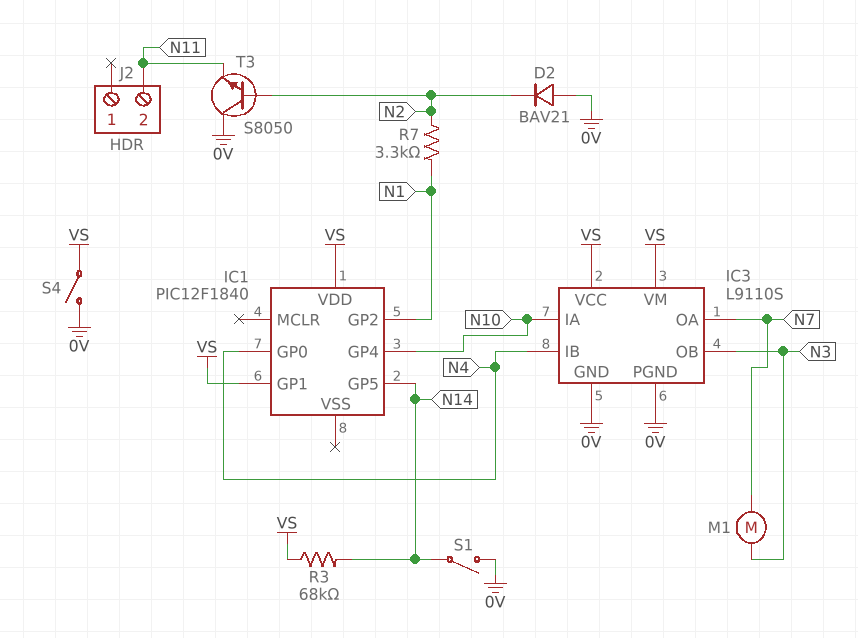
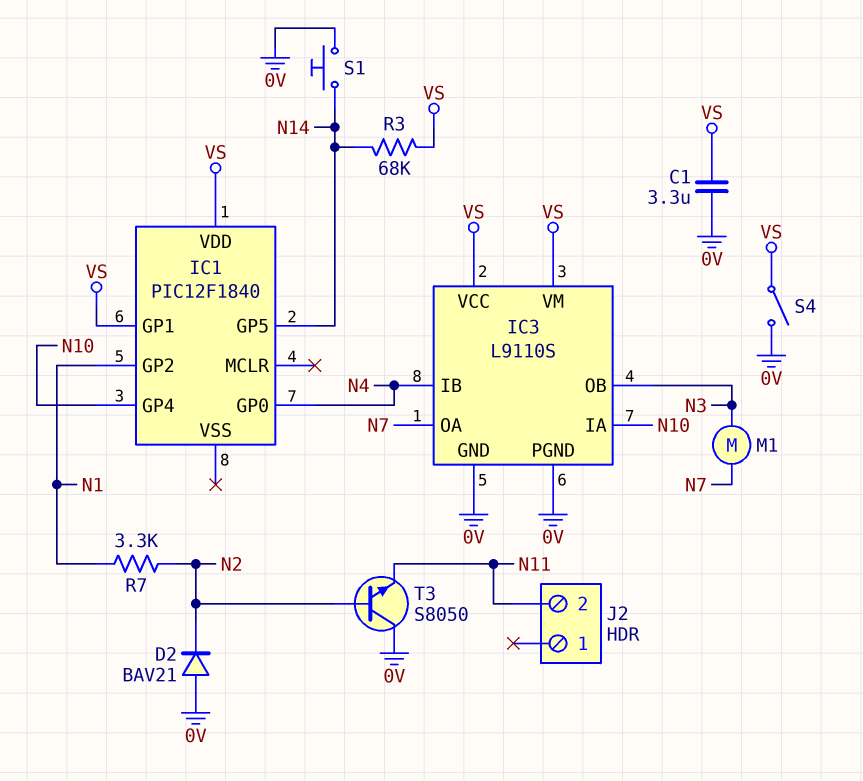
C1: none -> 3.3uF (0V, VS)
S1: switch (0V, N14) -> button (0V, N14)

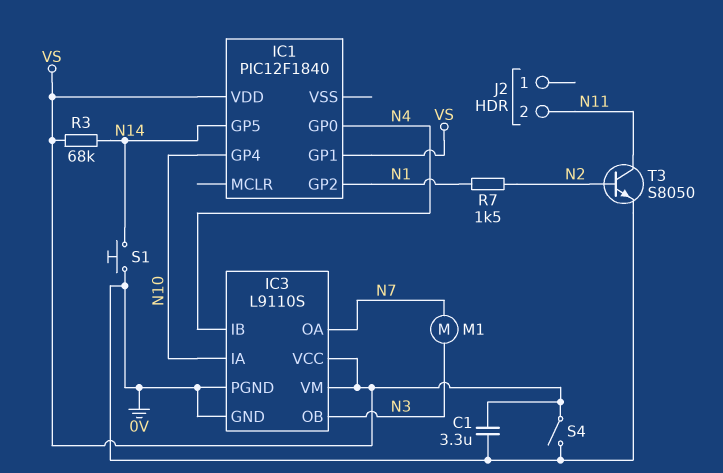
D2: diode BAV21 (A 0V, K N2) -> none
R7: 3.3k (N1, N2) -> 1.5k (N1, N2)
T3: NPN S8050 (B N2, C 0V, E N11) -> NPN S8050 (B N2, C N11, E 0V)

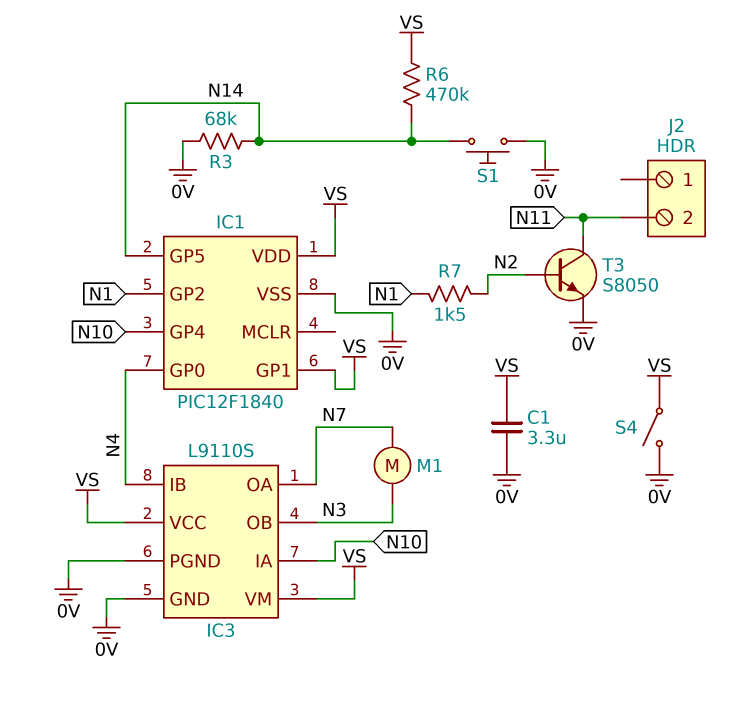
IC1 pin VSS: none -> 0V
R3: 68k (N14, VS) -> 68k (0V, N14)
R6: none -> 470k (N14, VS)

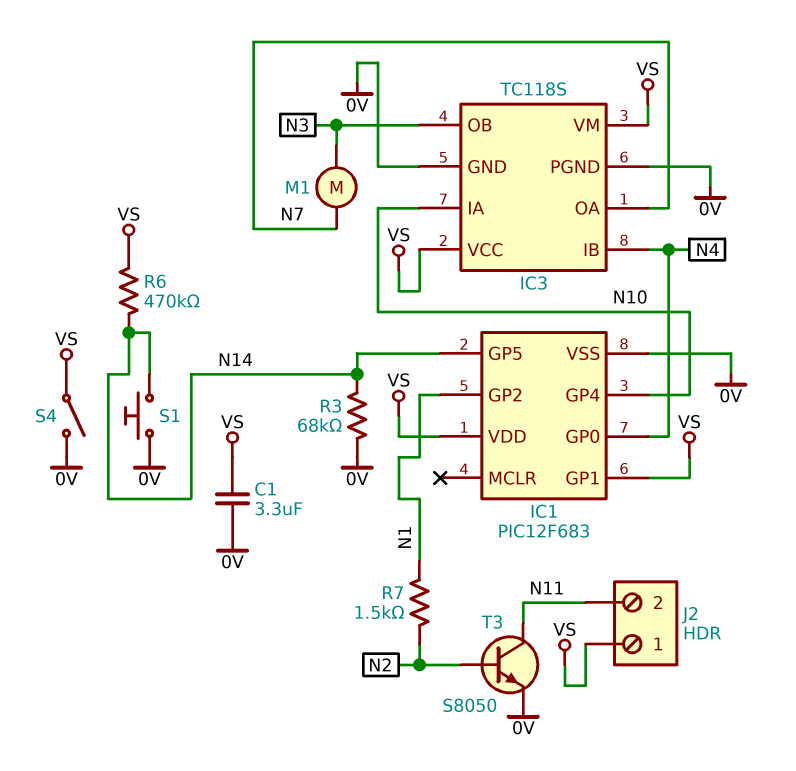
IC1: PIC12F1840 -> PIC12F683
IC3: L9110S -> TC118S
J2 pin 1: none -> VS

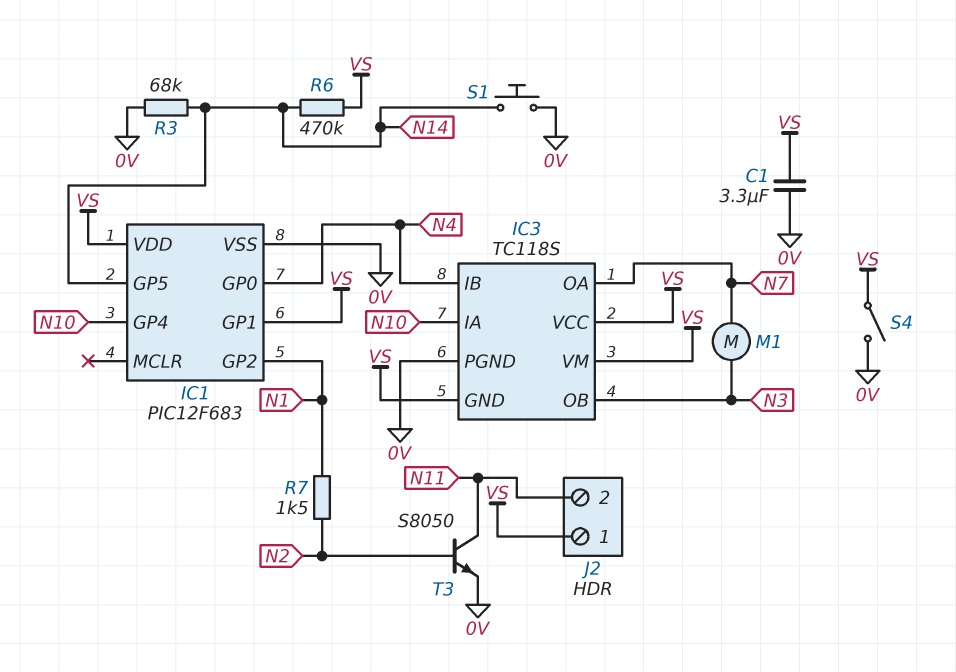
IC3 pin GND: 0V -> VS

